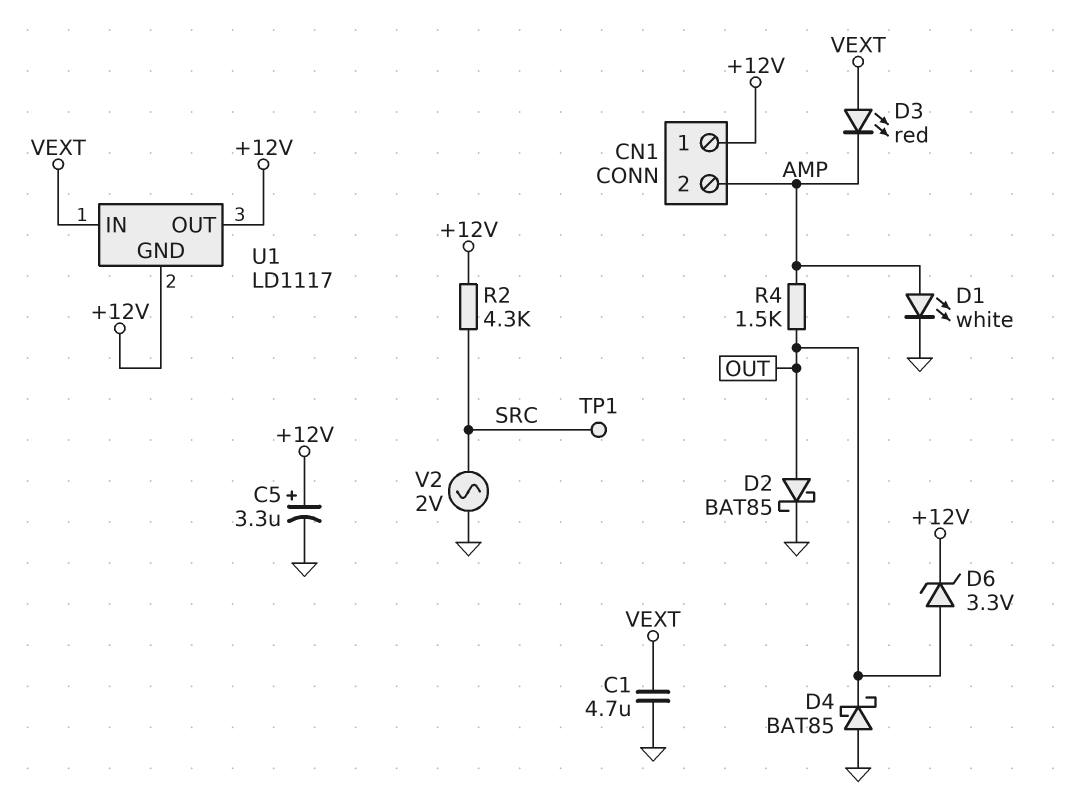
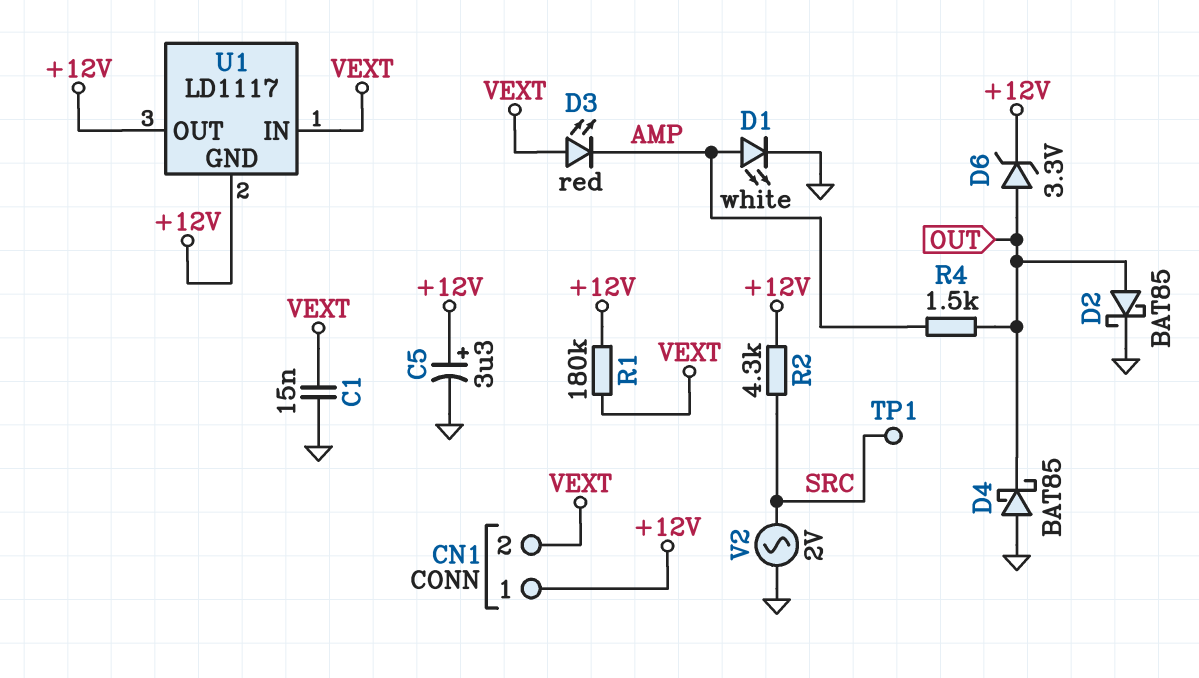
C1: 4.7uF (GND, VEXT) -> 15nF (GND, VEXT)
CN1 pin 2: AMP -> VEXT
R1: none -> 180k (+12V, VEXT)

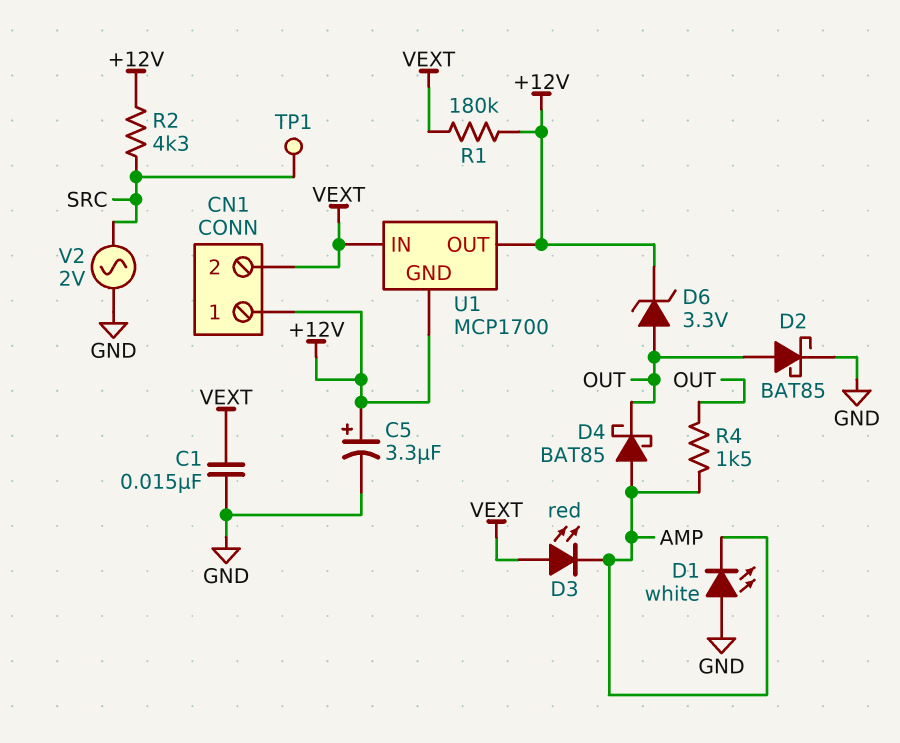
D1: LED white (A AMP, K GND) -> LED white (A GND, K AMP)
D4: schottky BAT85 (A GND, K OUT) -> schottky BAT85 (A AMP, K OUT)
U1: LD1117 -> MCP1700

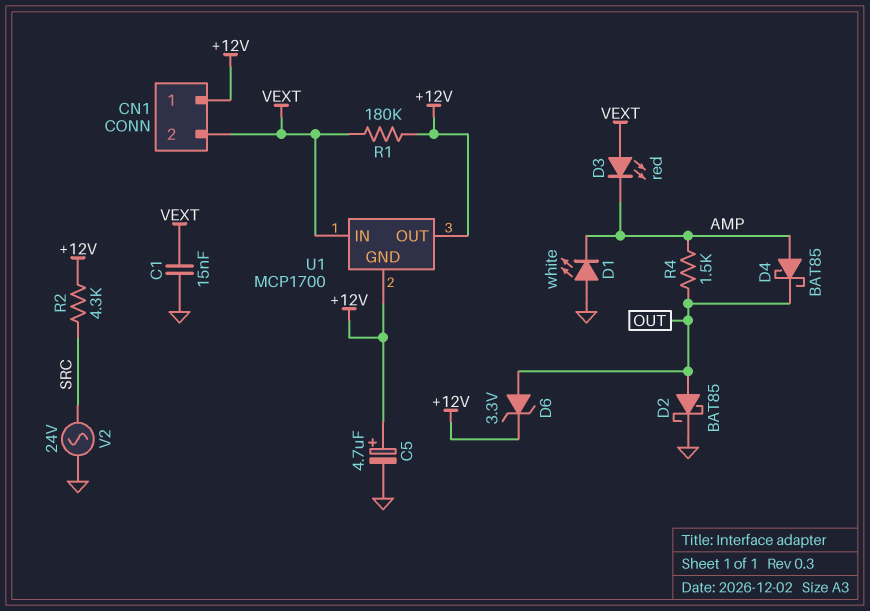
C5: 3.3uF (plus +12V, minus GND) -> 4.7uF (plus +12V, minus GND)
TP1: test point (SRC) -> none
V2: AC 2V (GND, SRC) -> AC 24V (GND, SRC)

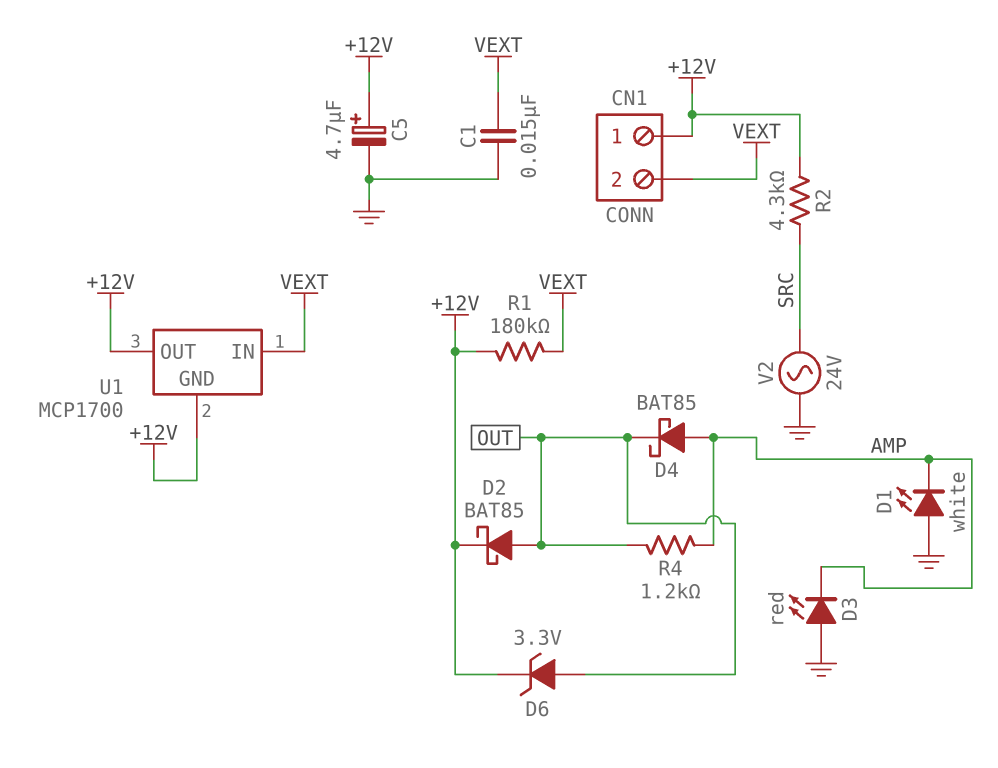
D2: schottky BAT85 (A OUT, K GND) -> schottky BAT85 (A OUT, K +12V)
D3: LED red (A VEXT, K AMP) -> LED red (A GND, K AMP)
R4: 1.5k (AMP, OUT) -> 1.2k (AMP, OUT)

